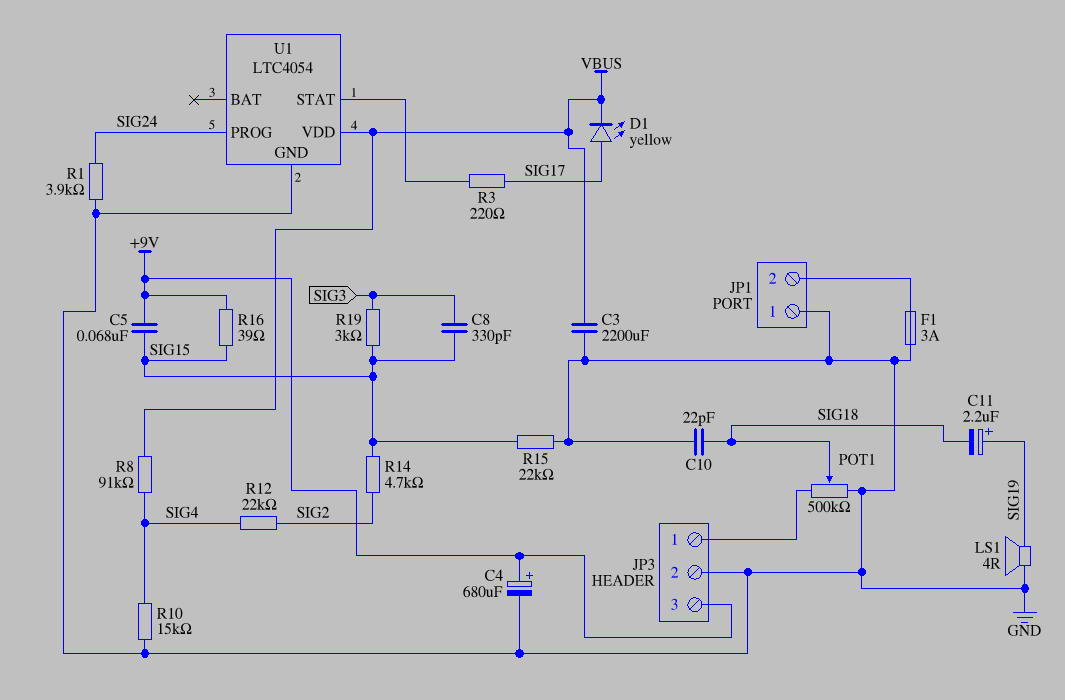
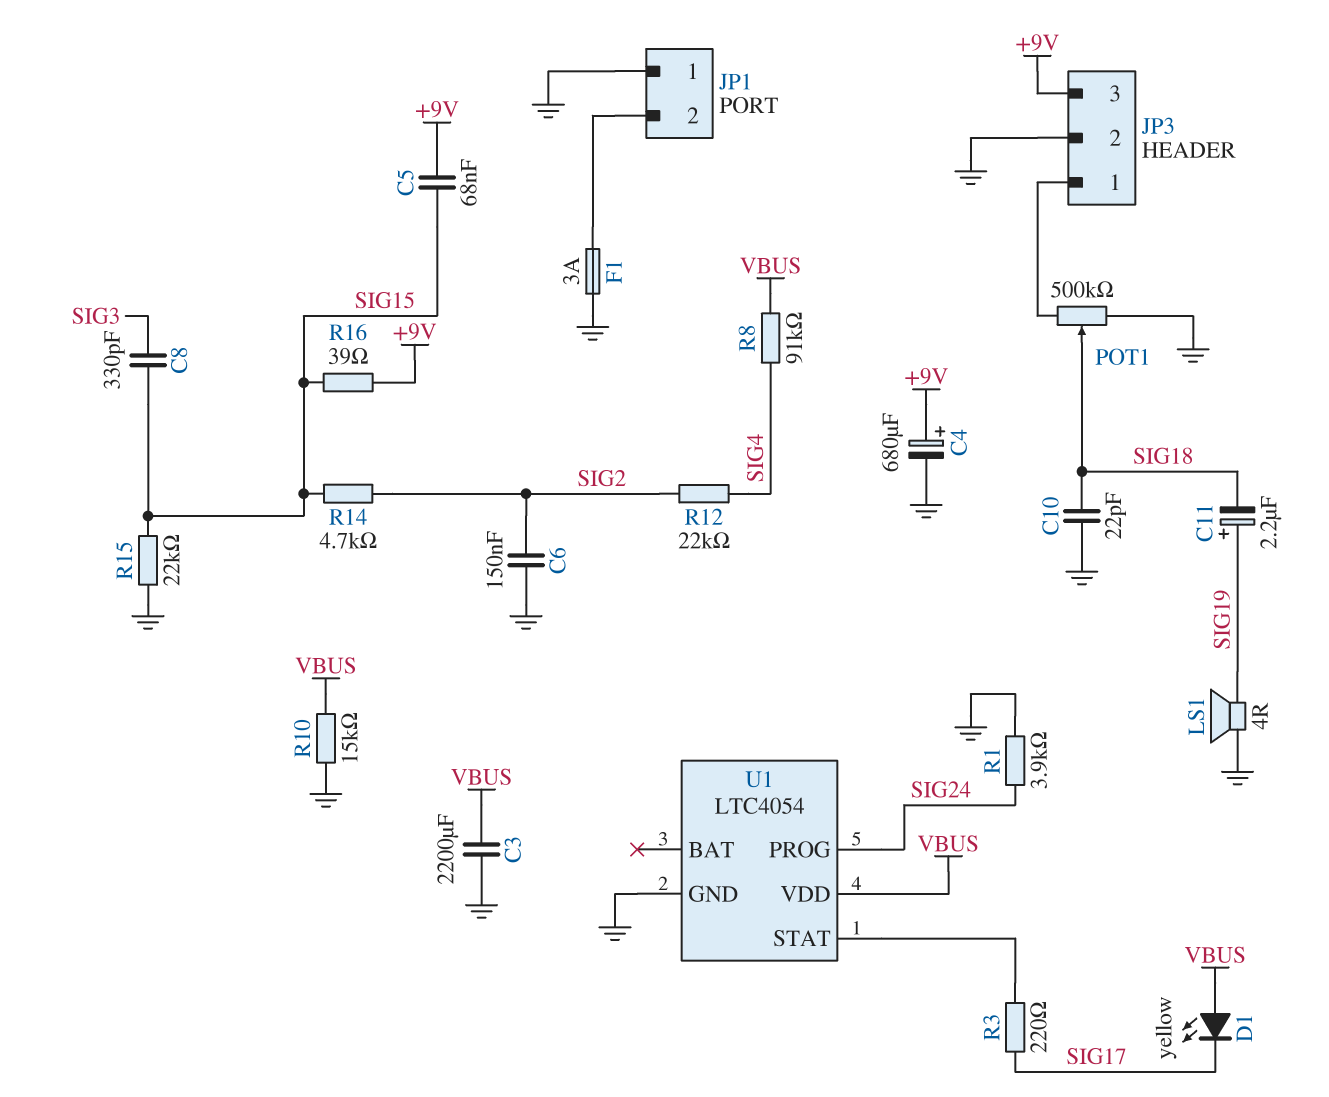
C6: none -> 150nF (GND, SIG2)
D1: LED yellow (A SIG17, K VBUS) -> LED yellow (A VBUS, K SIG17)
R10: 15k (GND, SIG4) -> 15k (GND, VBUS)
R19: 3k (SIG3, SIG15) -> none

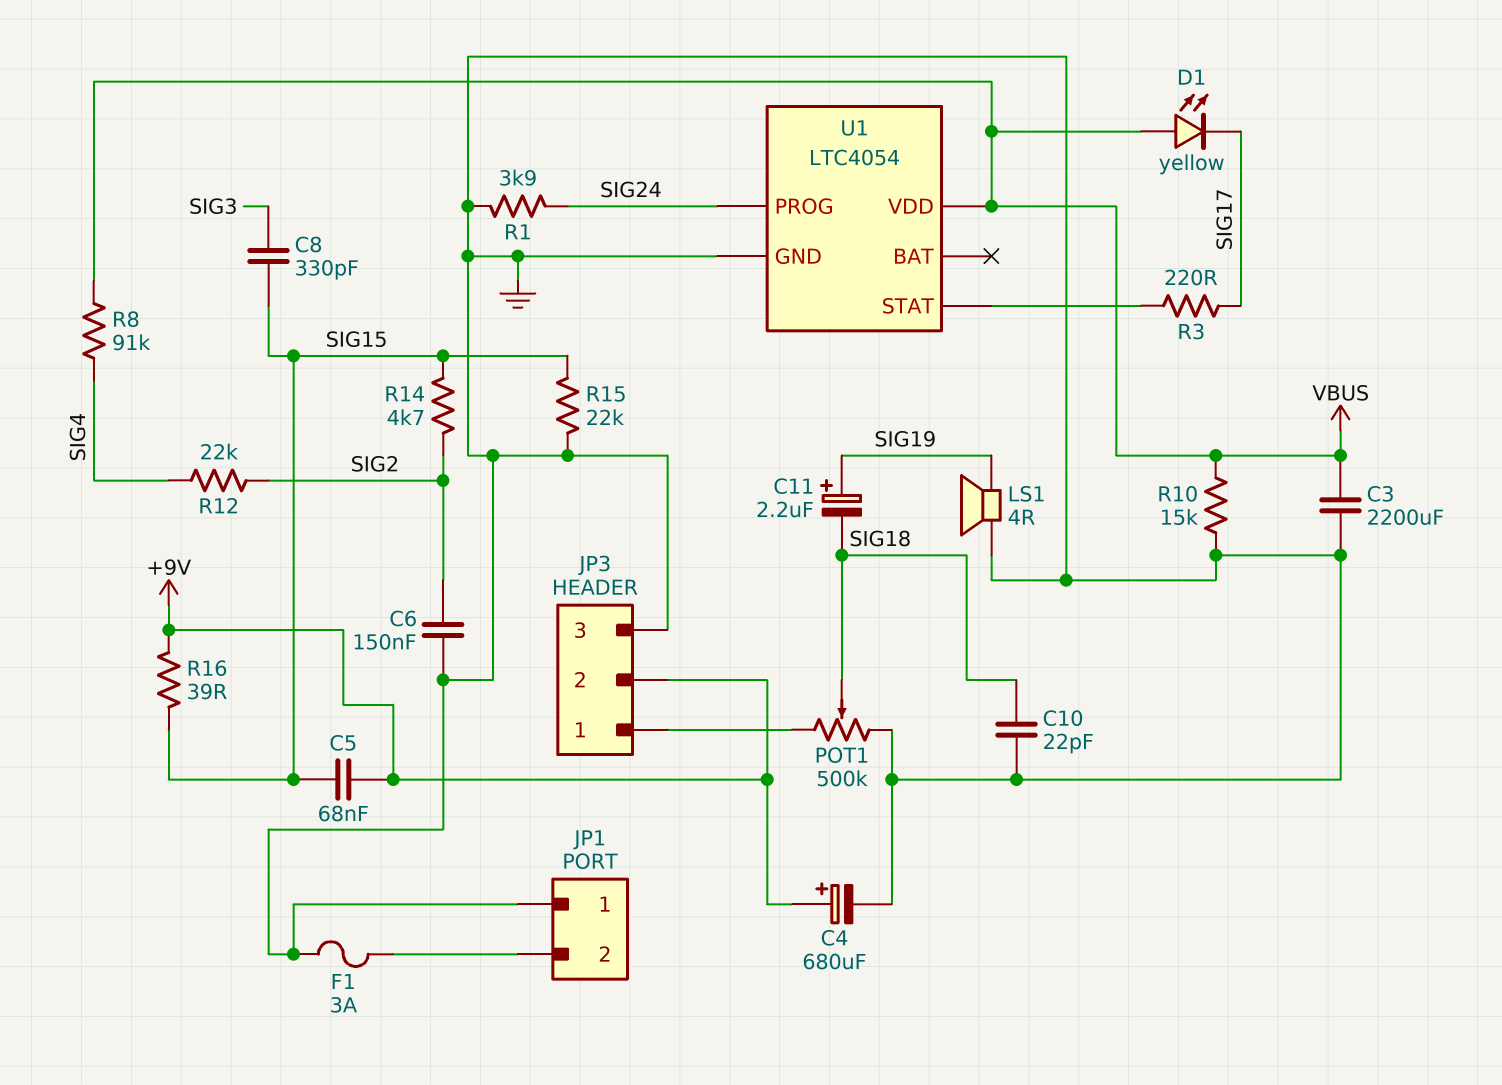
JP3 pin 2: GND -> +9V
JP3 pin 3: +9V -> GND

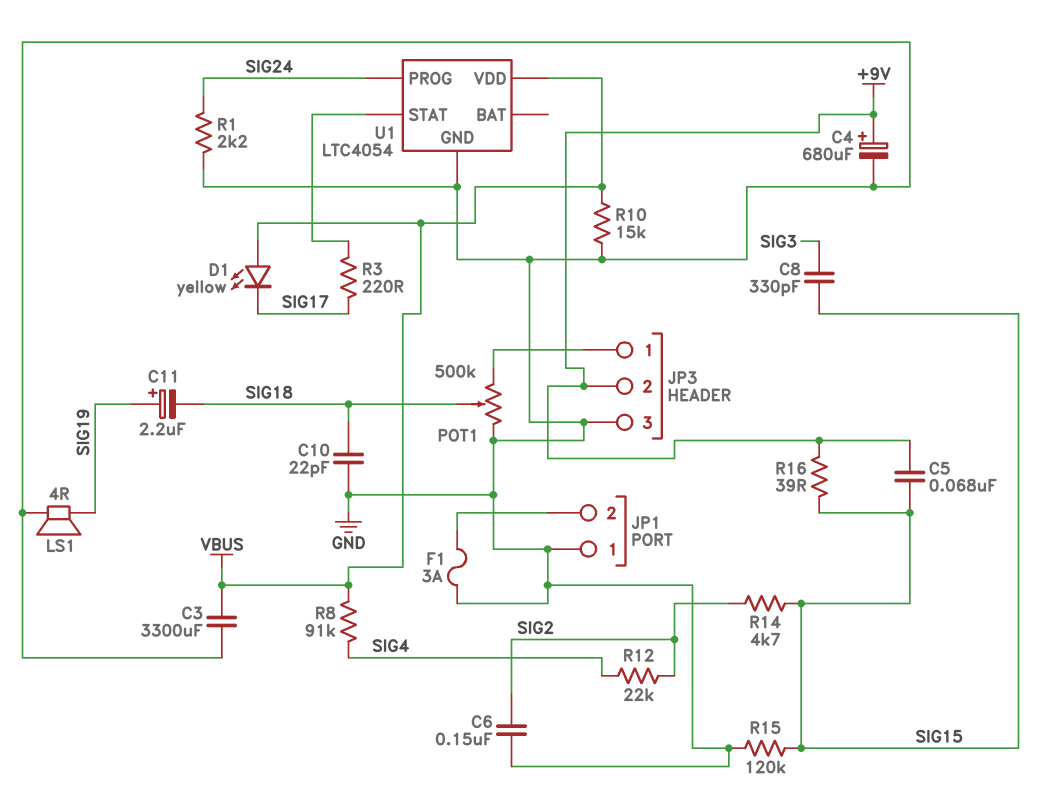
C3: 2200uF (GND, VBUS) -> 3300uF (GND, VBUS)
R1: 3.9k (GND, SIG24) -> 2.2k (GND, SIG24)
R15: 22k (GND, SIG15) -> 120k (GND, SIG15)

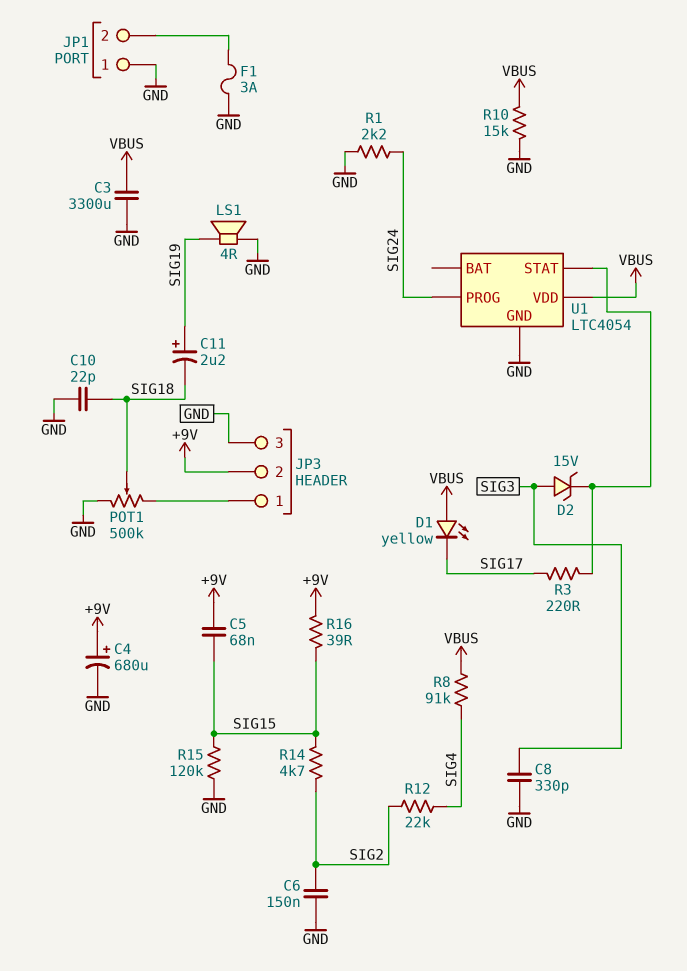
C8: 330pF (SIG3, SIG15) -> 330pF (GND, SIG3)
D2: none -> zener 15V (A SIG3, K U1/STAT)

